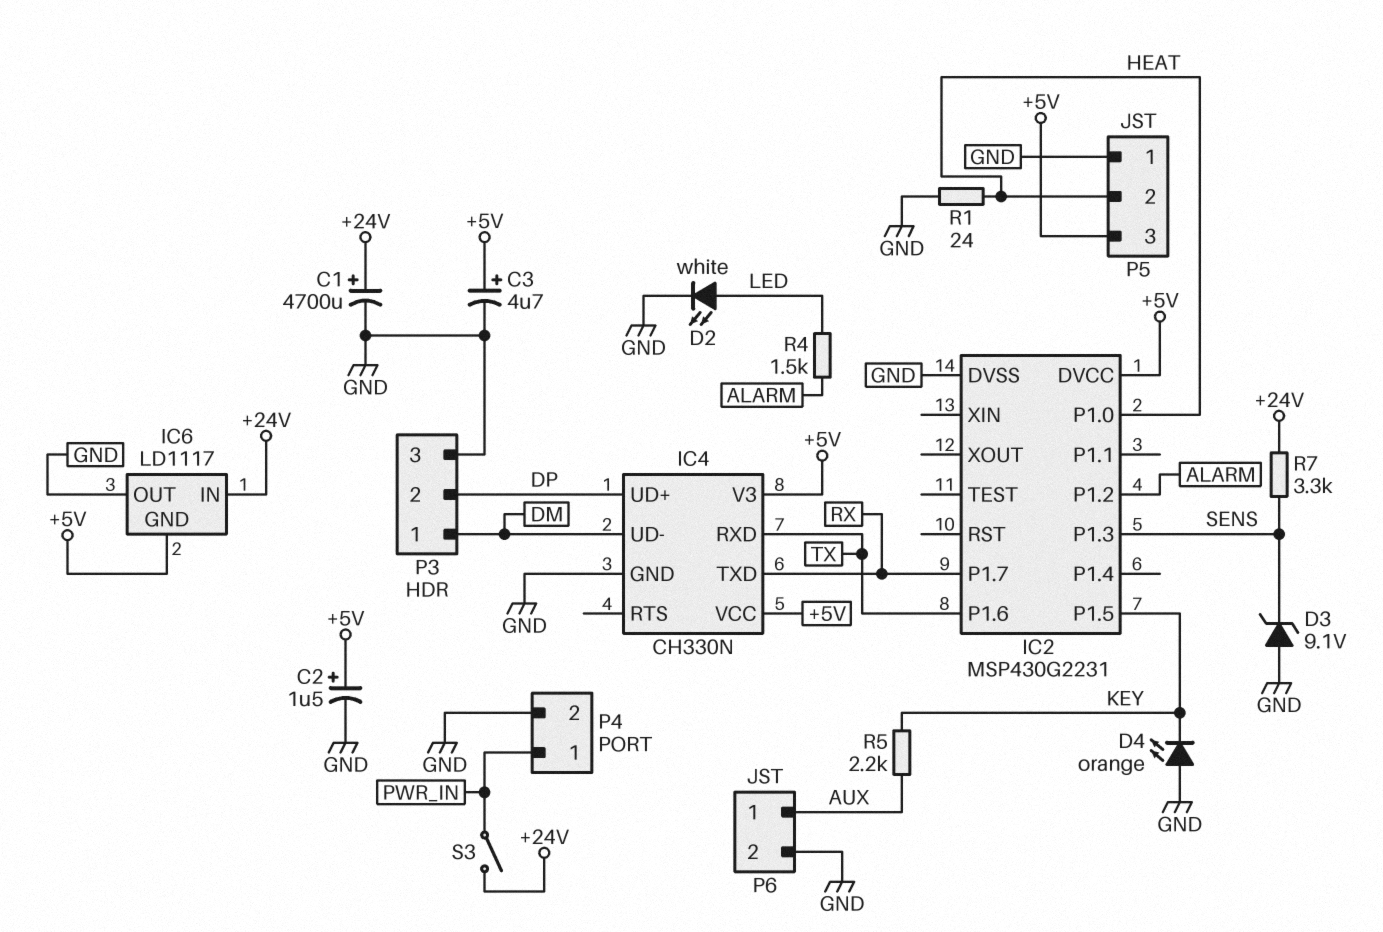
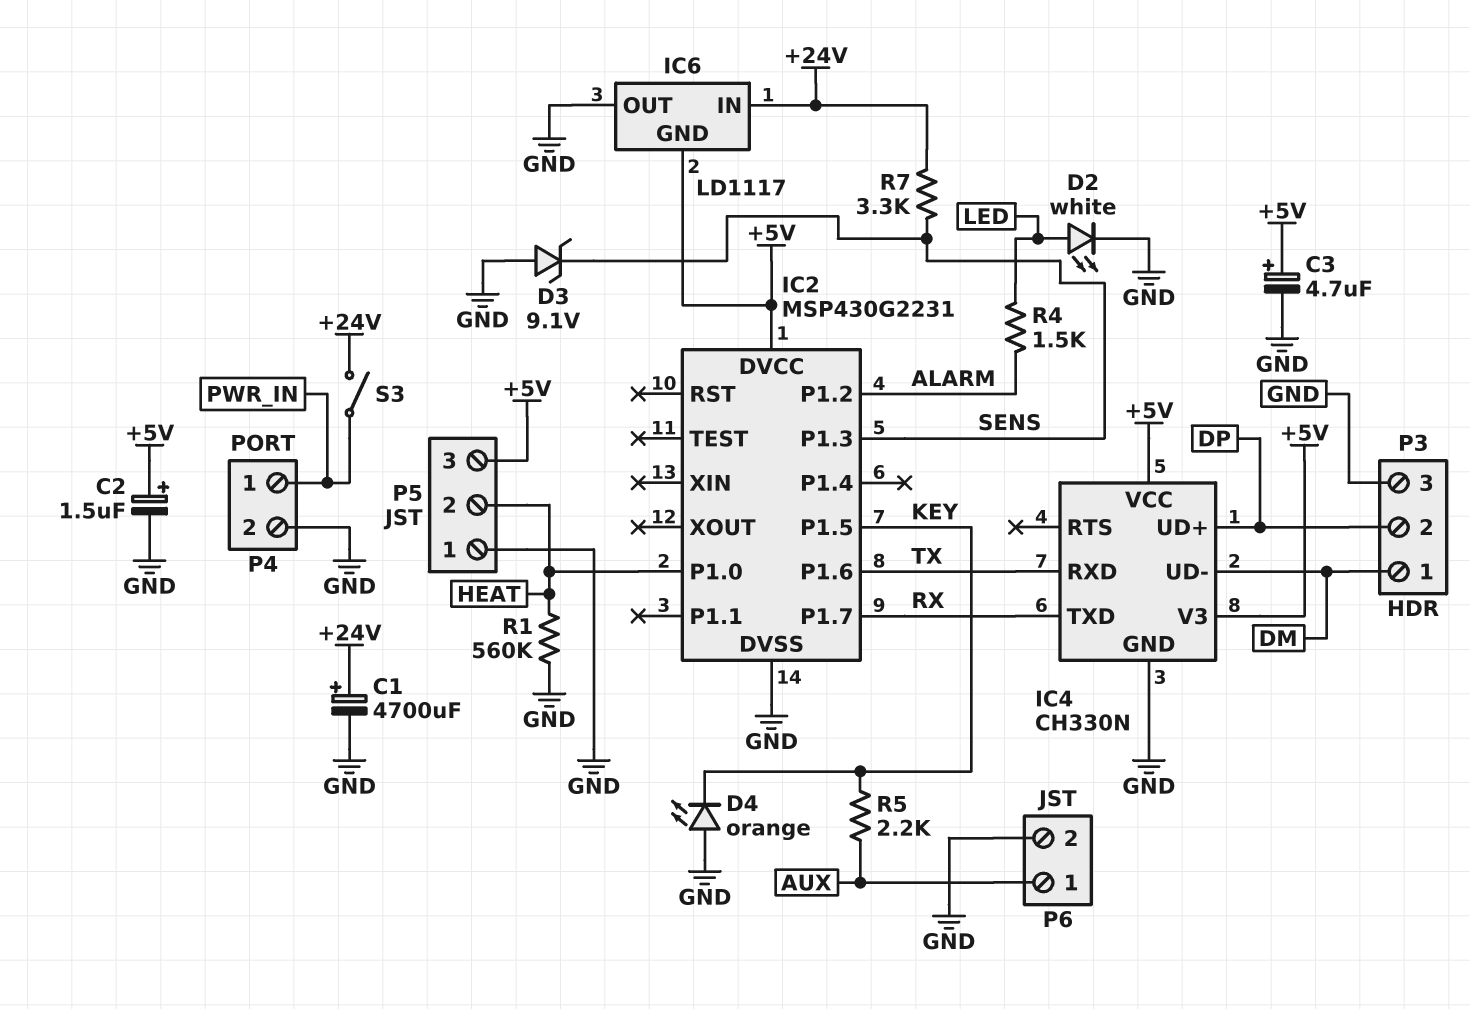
R1: 24 (GND, HEAT) -> 560k (GND, HEAT)

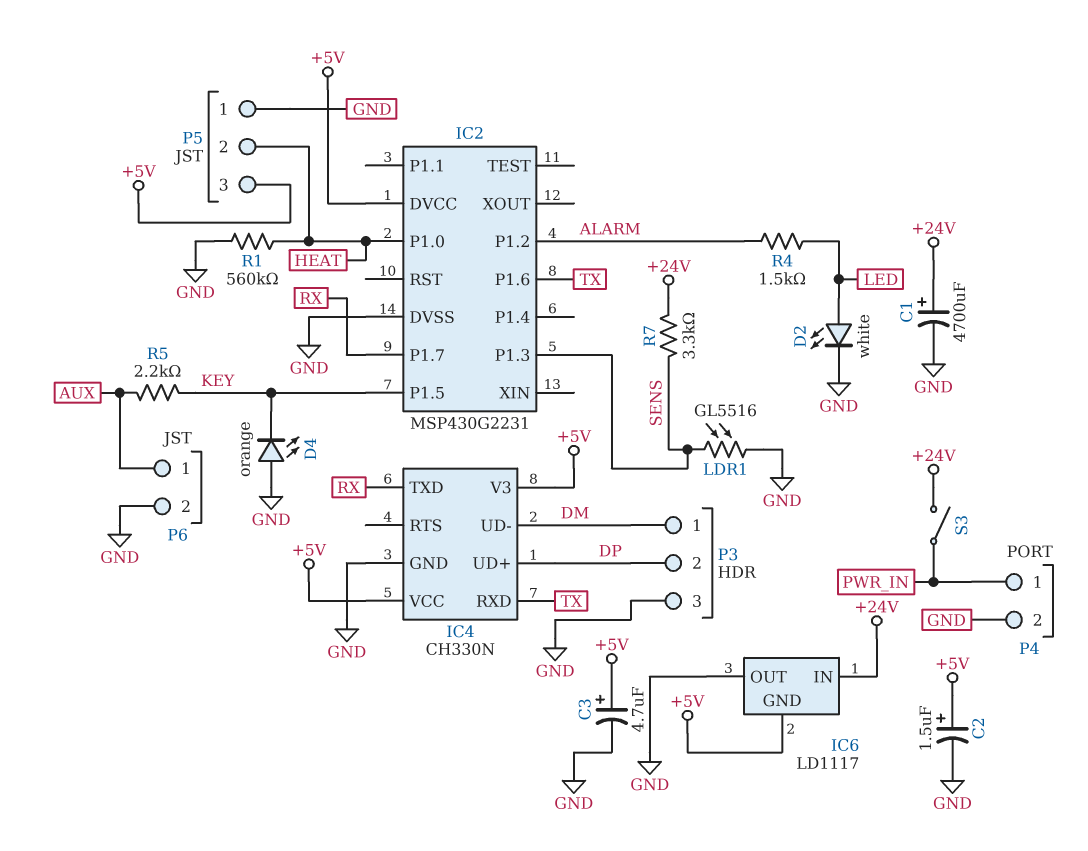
D3: zener 9.1V (A GND, K SENS) -> none
LDR1: none -> GL5516 (GND, SENS)

